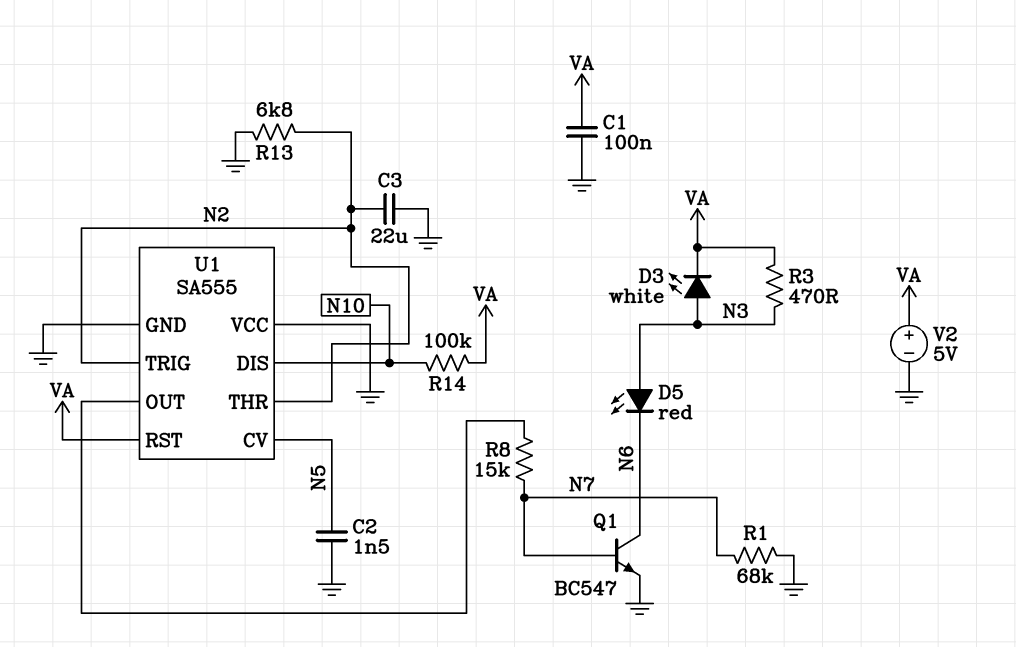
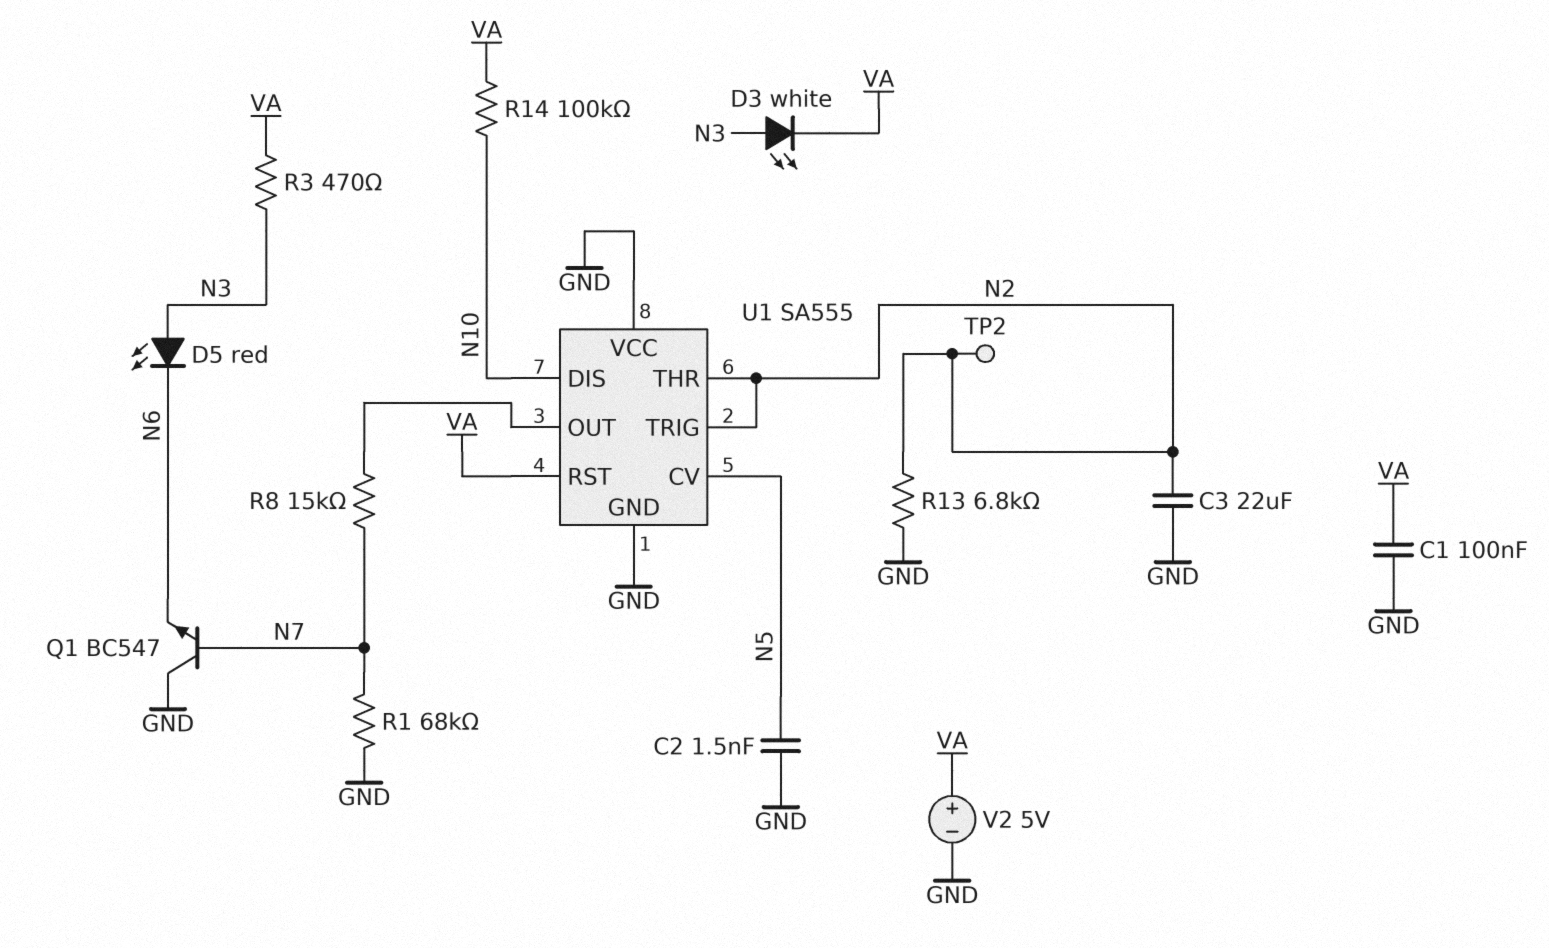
Q1: NPN BC547 (B N7, C N6, E GND) -> NPN BC547 (B N7, C GND, E N6)
TP2: none -> test point (N2)

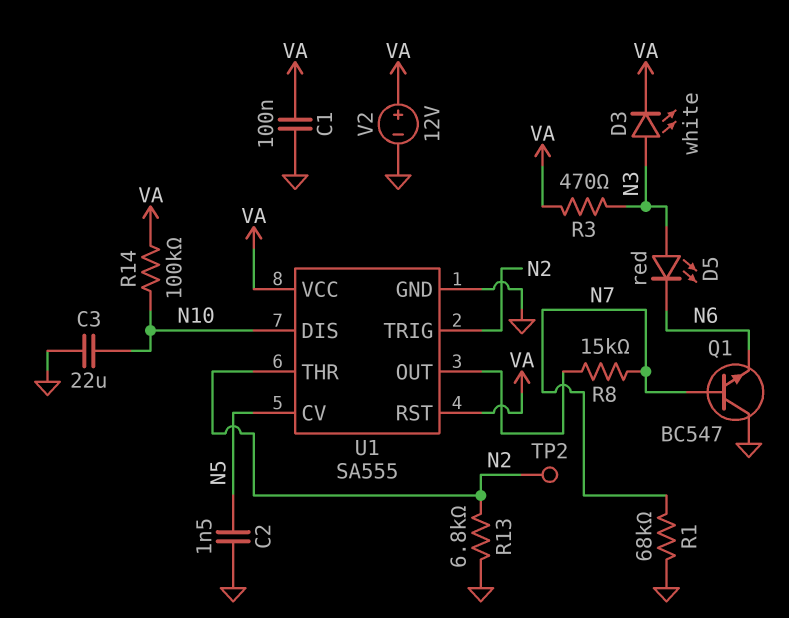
C3: 22uF (GND, N2) -> 22uF (GND, N10)
U1 pin VCC: GND -> VA
V2: 5V (plus VA, minus GND) -> 12V (plus VA, minus GND)

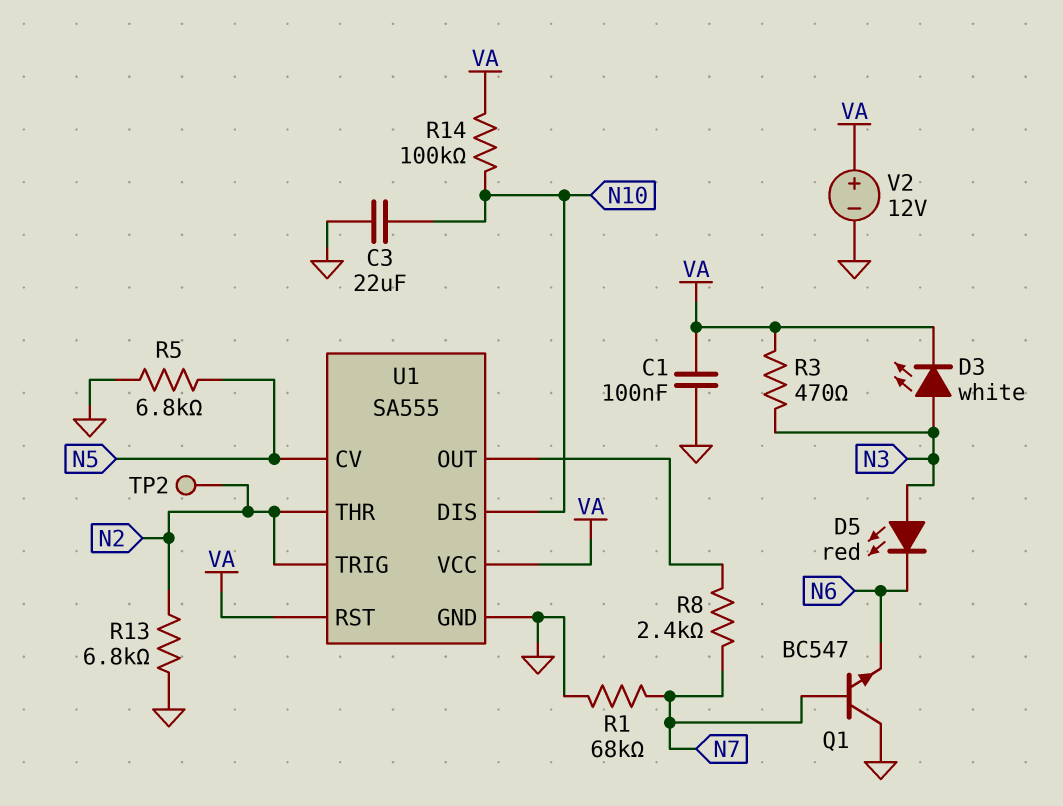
C2: 1.5nF (GND, N5) -> none
R5: none -> 6.8k (GND, N5)
R8: 15k (N7, U1/OUT) -> 2.4k (N7, U1/OUT)

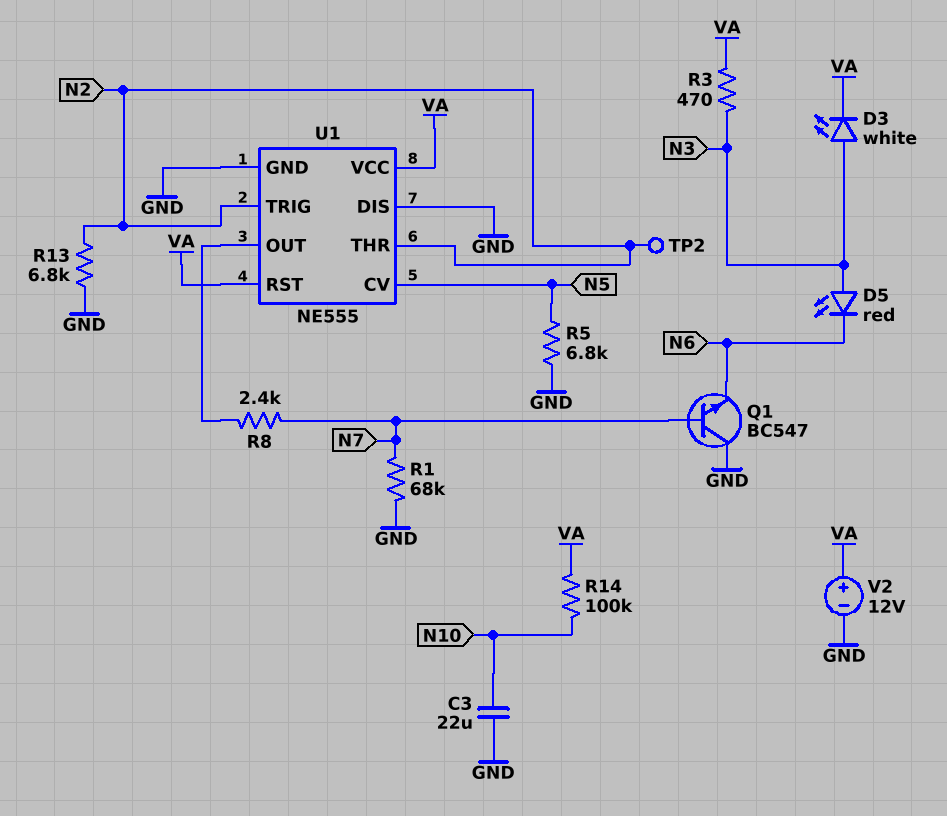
C1: 100nF (GND, VA) -> none
U1: SA555 -> NE555
U1 pin DIS: N10 -> GND

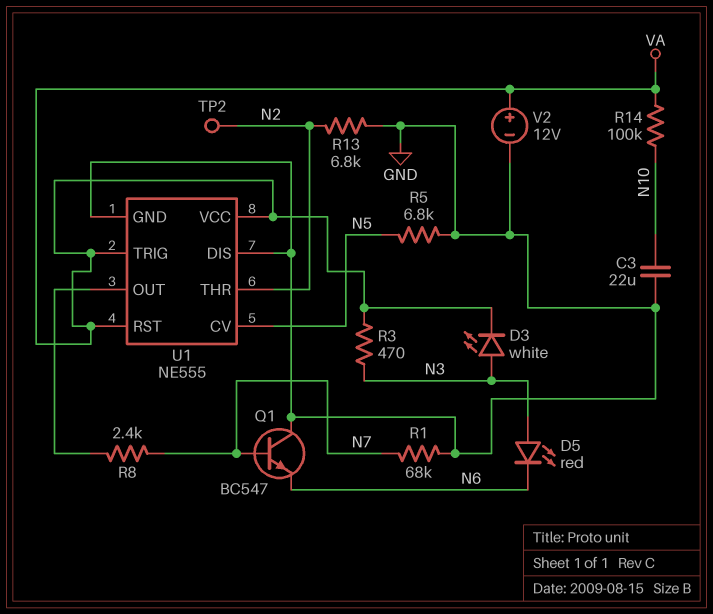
U1 pin TRIG: N2 -> VA

